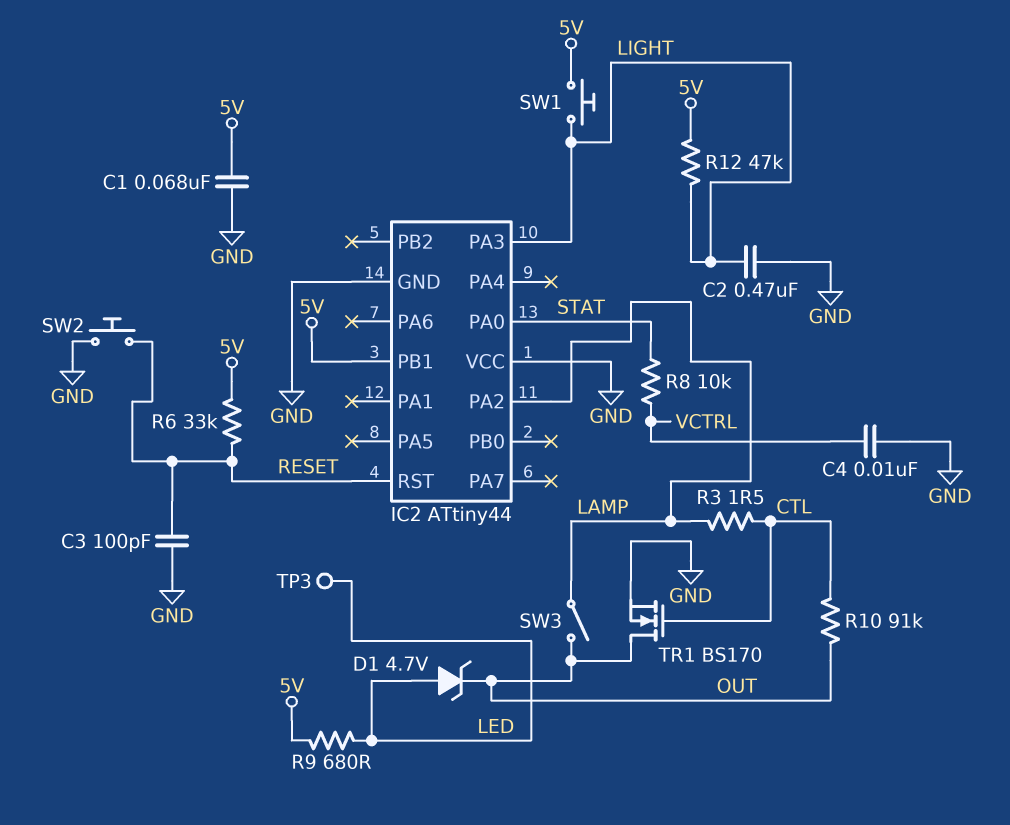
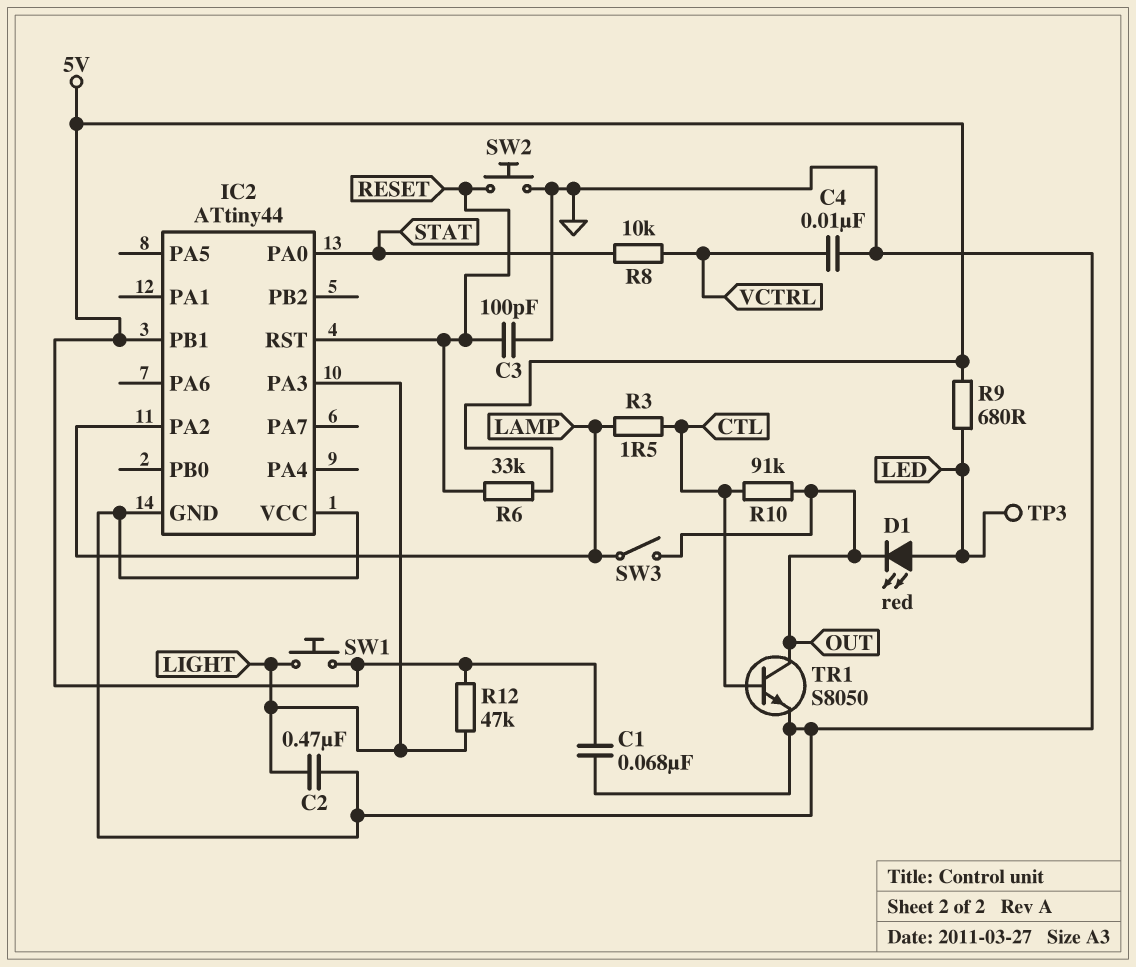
D1: zener 4.7V (A LED, K OUT) -> LED red (A LED, K OUT)
TR1: NMOS BS170 (G CTL, D OUT, S GND) -> NPN S8050 (B CTL, C OUT, E GND)

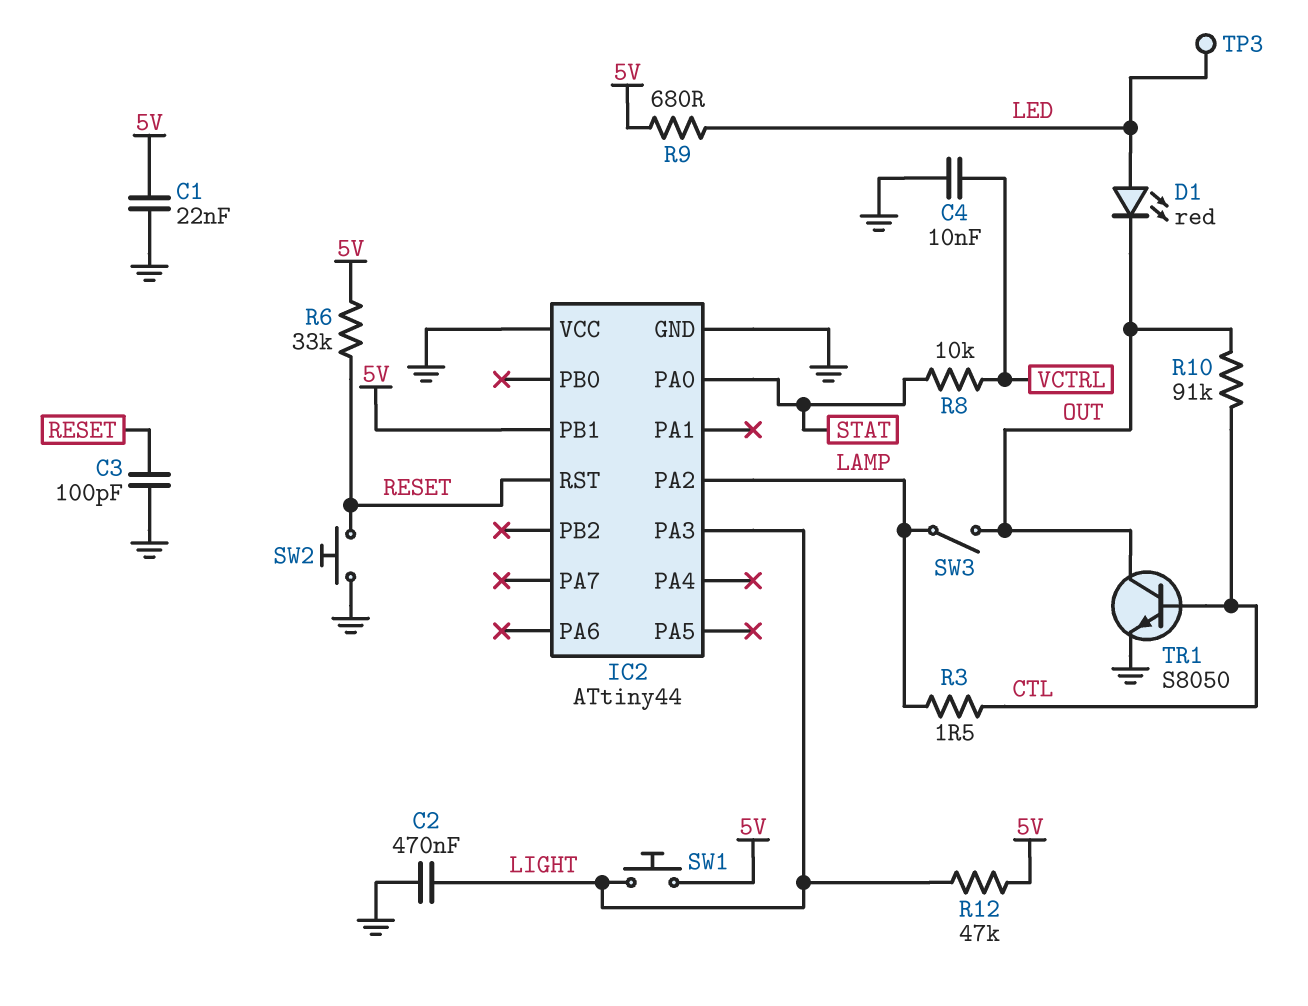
C1: 68nF (5V, GND) -> 22nF (5V, GND)

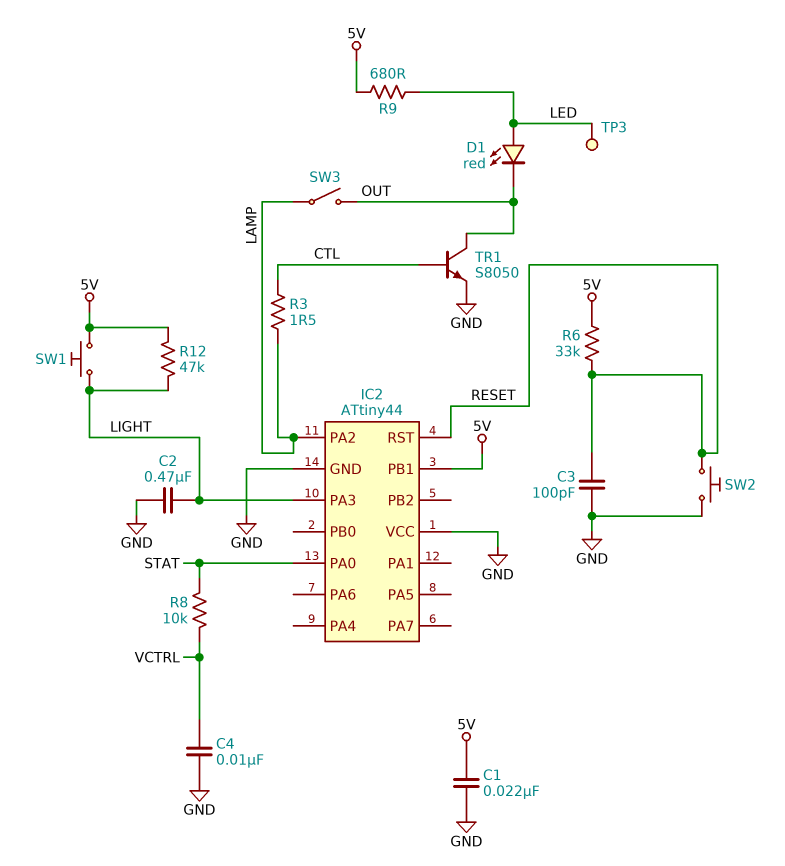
R10: 91k (CTL, OUT) -> none

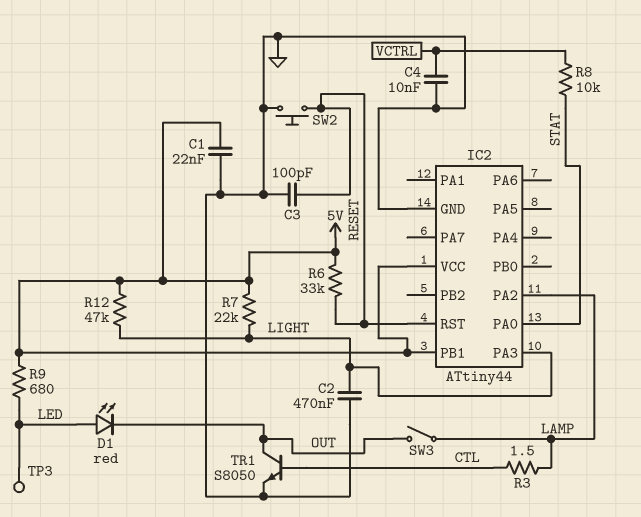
IC2 pin VCC: GND -> 5V
R7: none -> 22k (5V, LIGHT)
SW1: button (5V, LIGHT) -> none

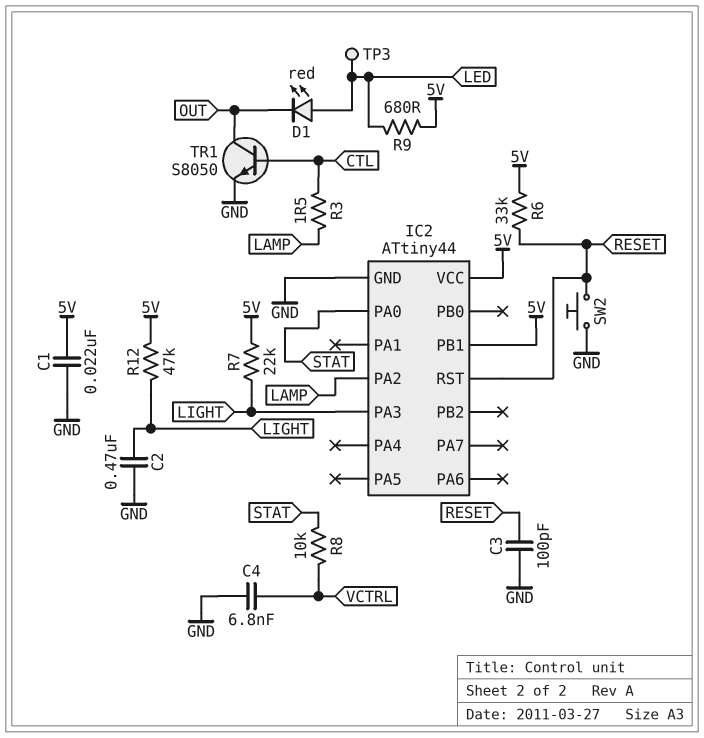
C4: 10nF (GND, VCTRL) -> 6.8nF (GND, VCTRL)
SW3: switch (LAMP, OUT) -> none

